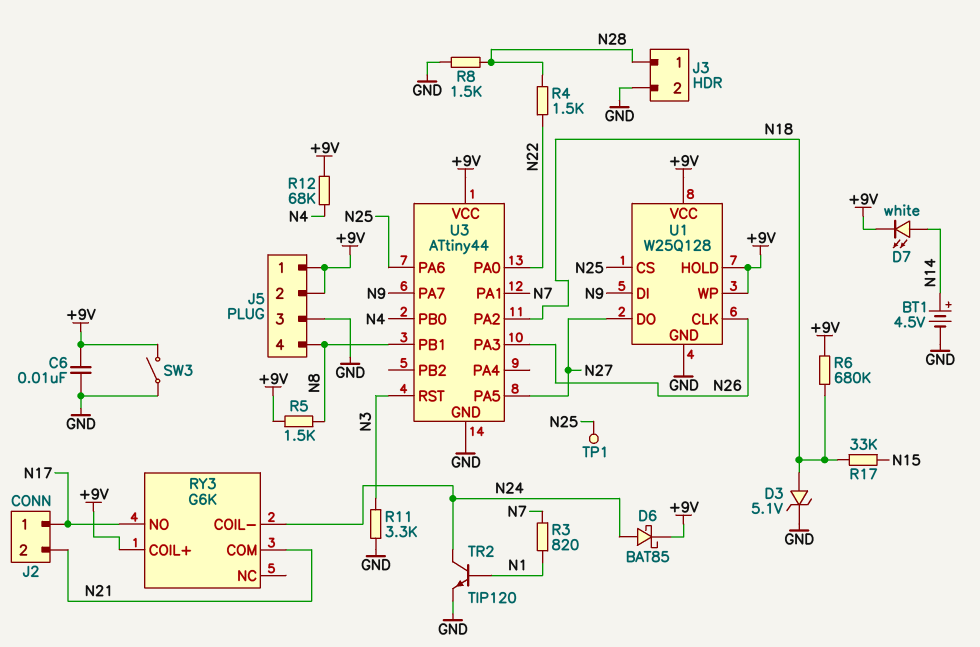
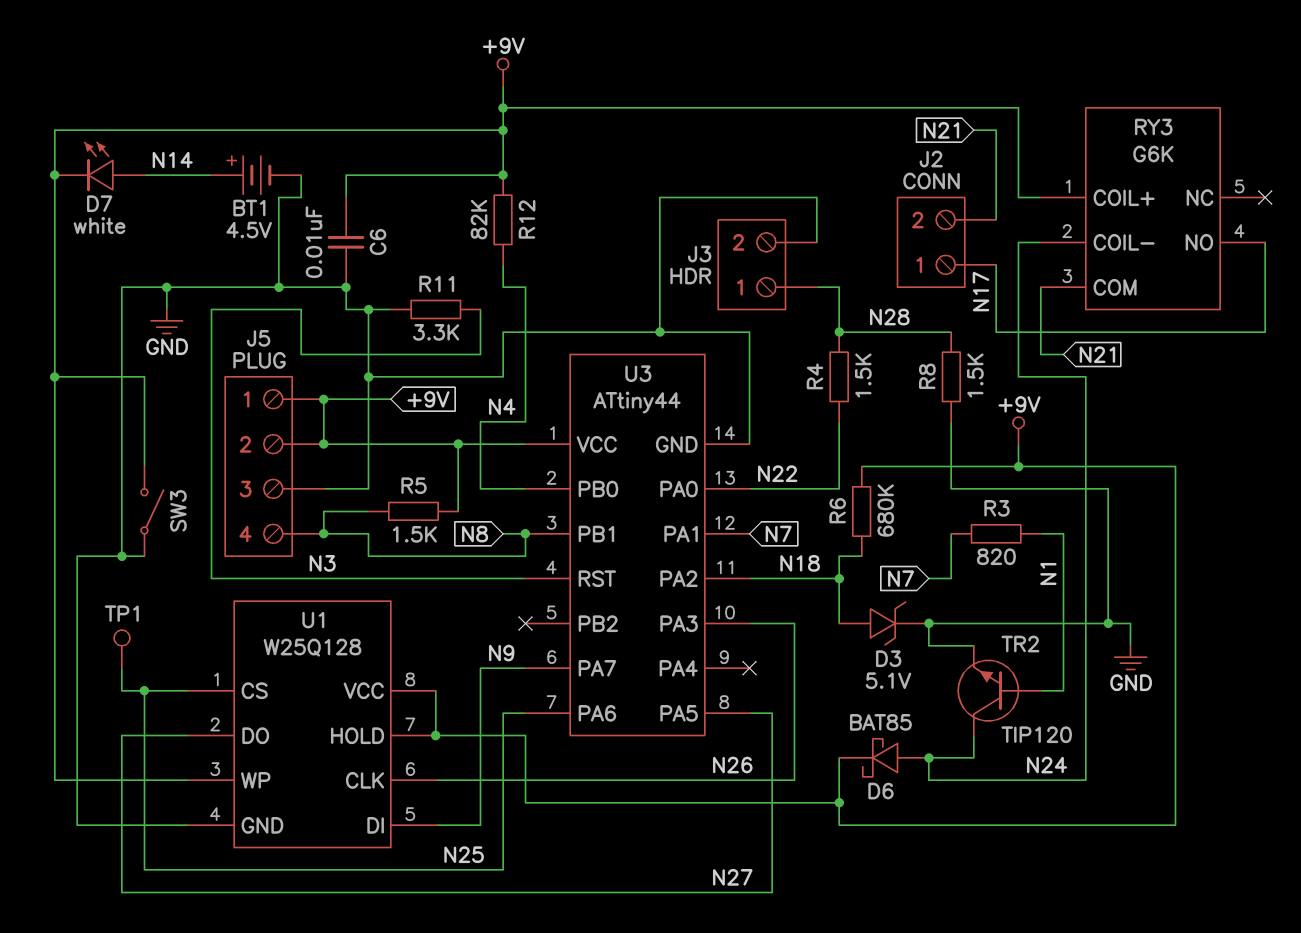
R12: 68k (+9V, N4) -> 82k (+9V, N4)
R17: 33k (N15, N18) -> none

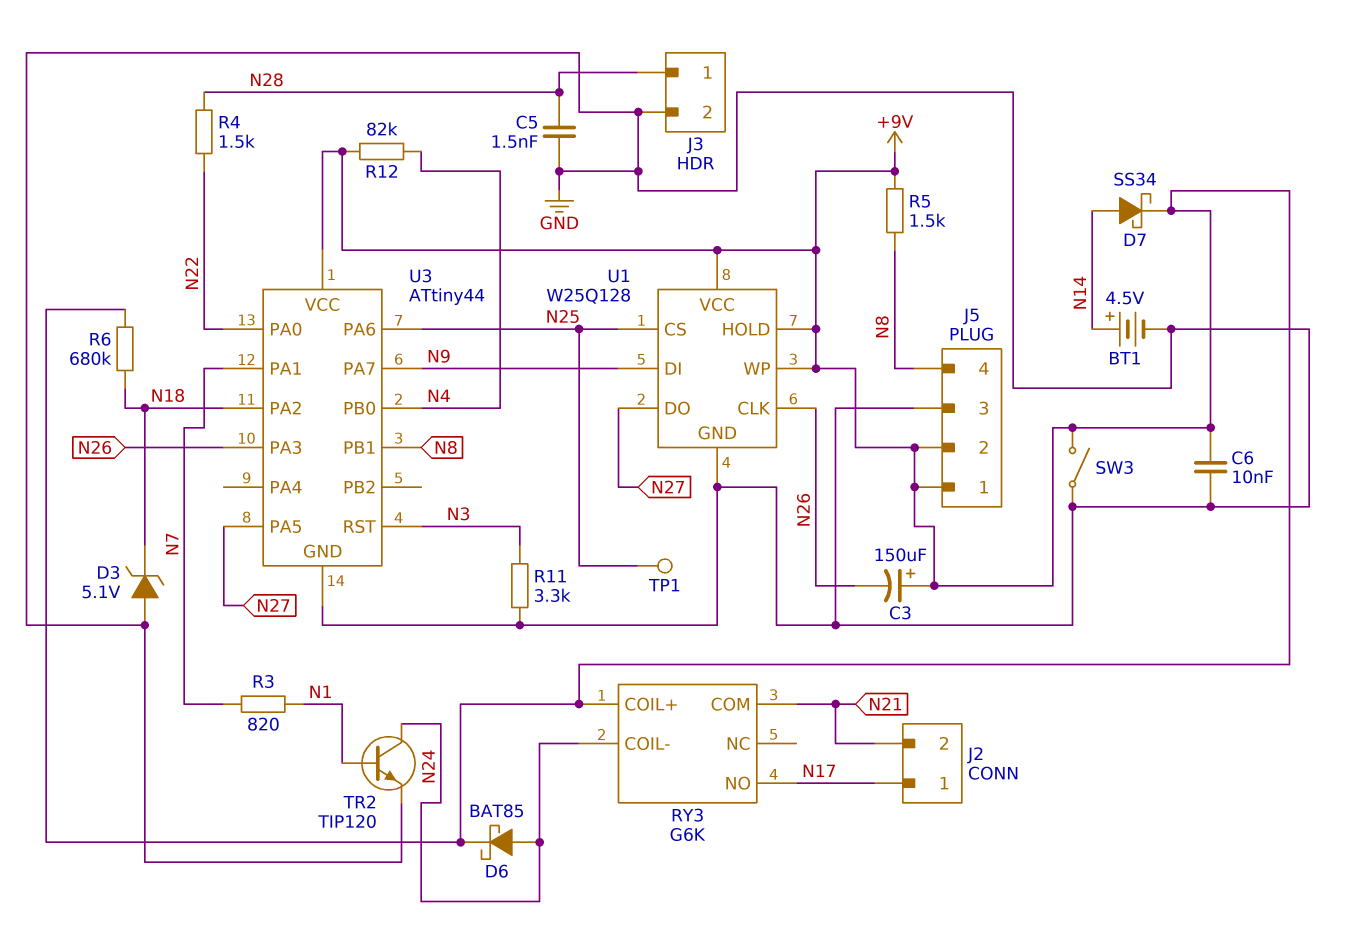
C3: none -> 150uF (plus +9V, minus N26)
C5: none -> 1.5nF (GND, N28)
D3: zener 5.1V (A N18, K GND) -> zener 5.1V (A GND, K N18)
D7: LED white (A N14, K +9V) -> schottky SS34 (A N14, K +9V)
R8: 1.5k (GND, N28) -> none

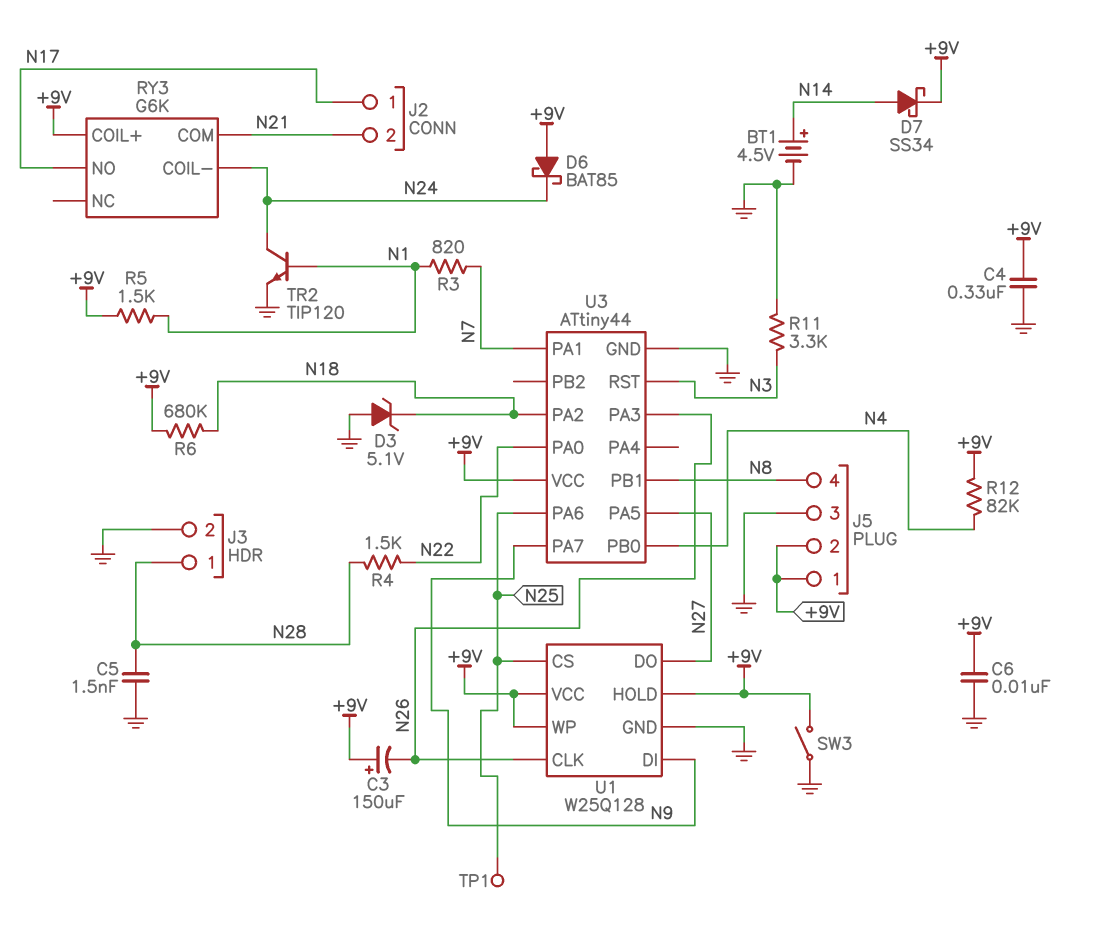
C4: none -> 330nF (+9V, GND)
D6: schottky BAT85 (A N24, K +9V) -> schottky BAT85 (A +9V, K N24)
R5: 1.5k (+9V, N8) -> 1.5k (+9V, N1)

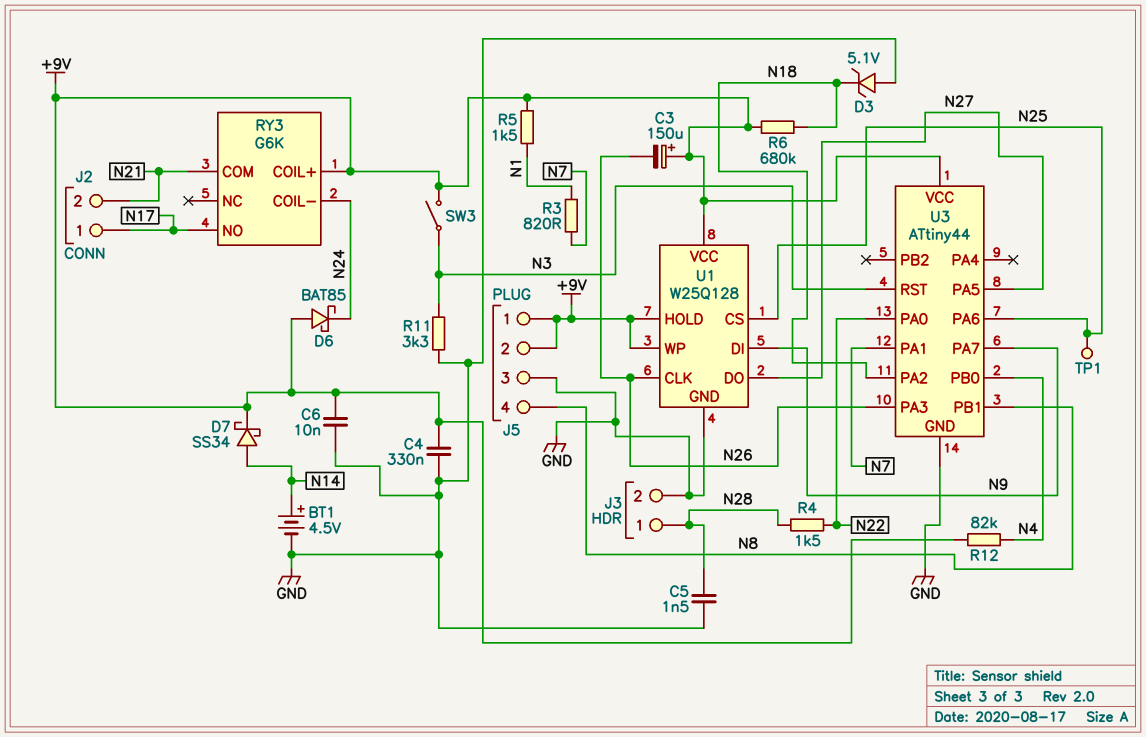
SW3: switch (+9V, GND) -> switch (+9V, N3)
TR2: NPN TIP120 (B N1, C N24, E GND) -> none

